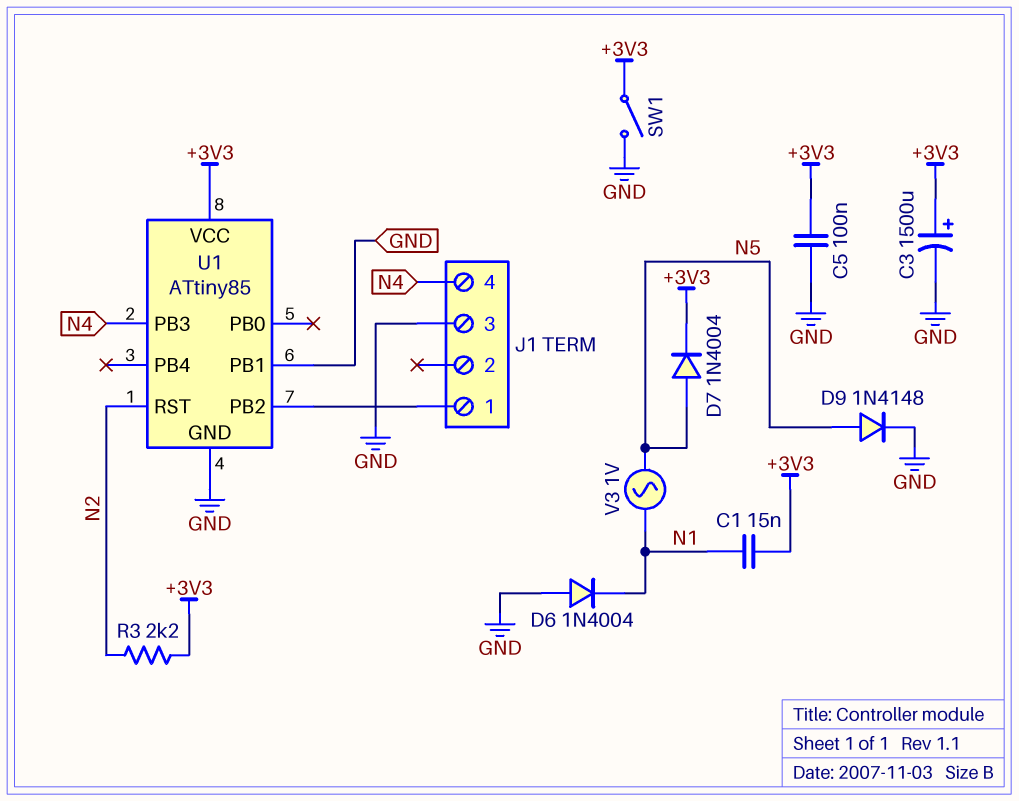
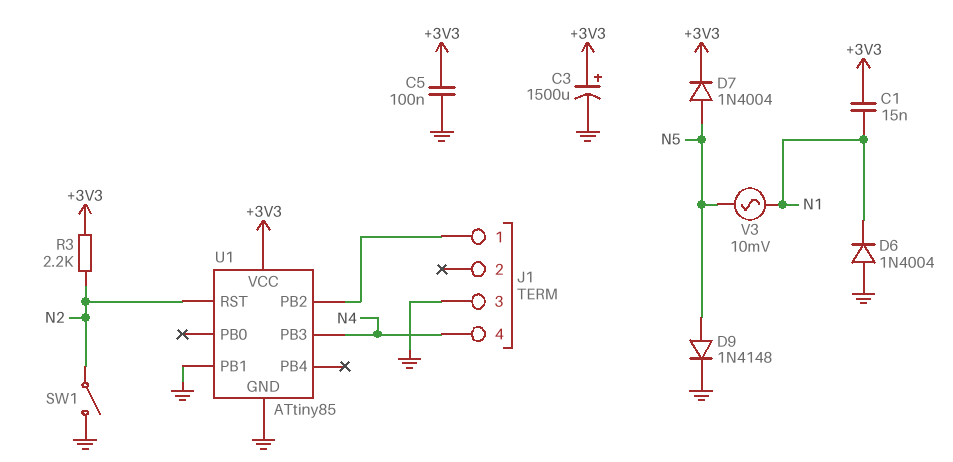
SW1: switch (+3V3, GND) -> switch (GND, N2)
V3: AC 1V (N1, N5) -> AC 10mV (N1, N5)

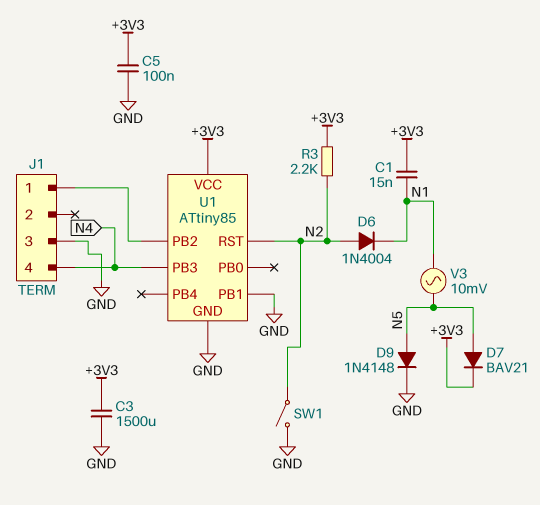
C3: 1500uF (plus +3V3, minus GND) -> 1500uF (+3V3, GND)
D6: diode 1N4004 (A GND, K N1) -> diode 1N4004 (A N2, K N1)
D7: diode 1N4004 (A N5, K +3V3) -> diode BAV21 (A N5, K +3V3)

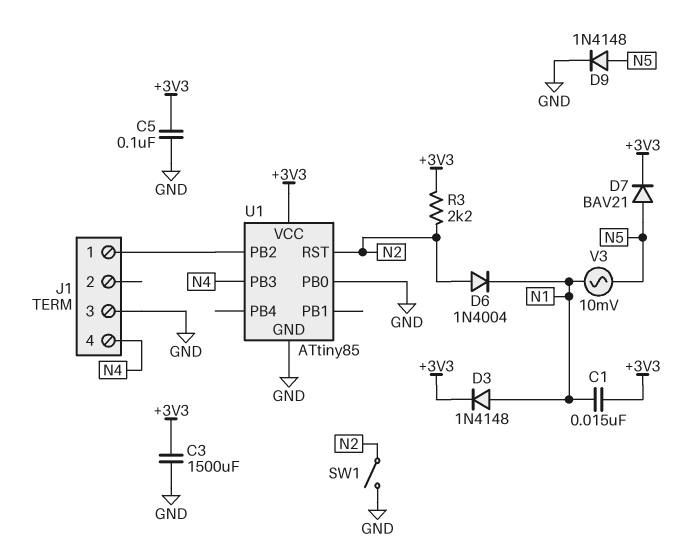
D3: none -> diode 1N4148 (A N1, K +3V3)
U1 pin PB0: none -> GND
U1 pin PB1: GND -> none

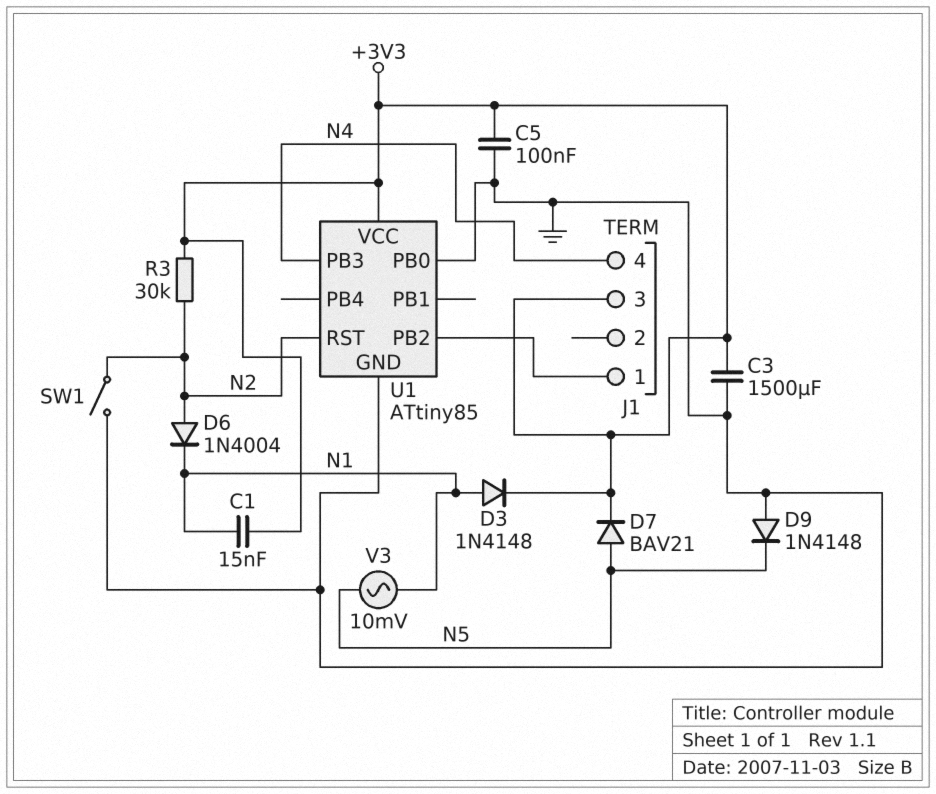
D9: diode 1N4148 (A N5, K GND) -> diode 1N4148 (A GND, K N5)
J1 pin 3: GND -> +3V3
R3: 2.2k (+3V3, N2) -> 30k (+3V3, N2)

